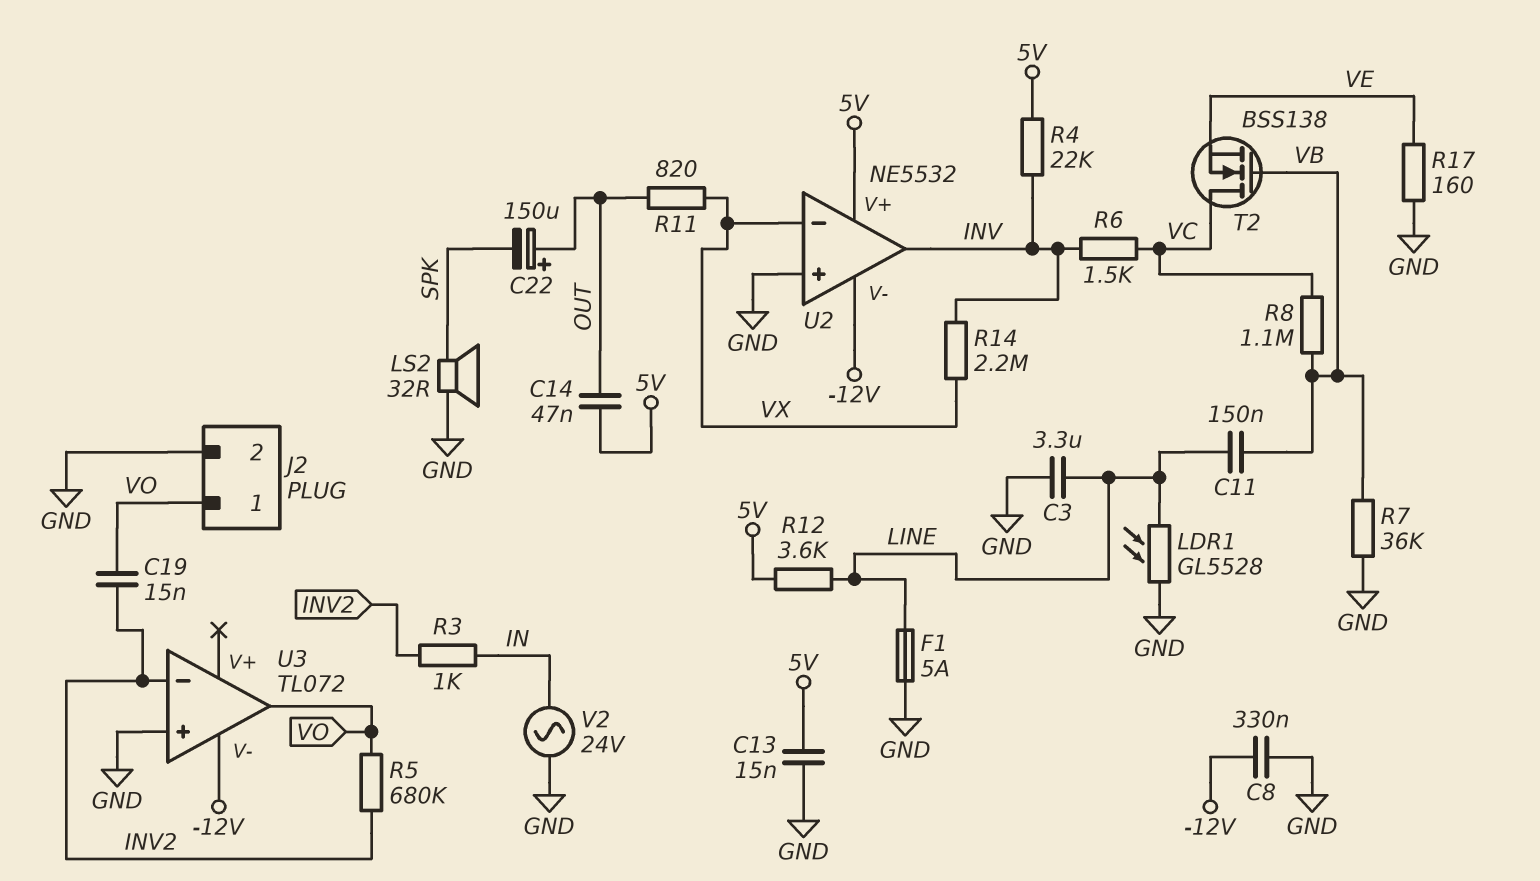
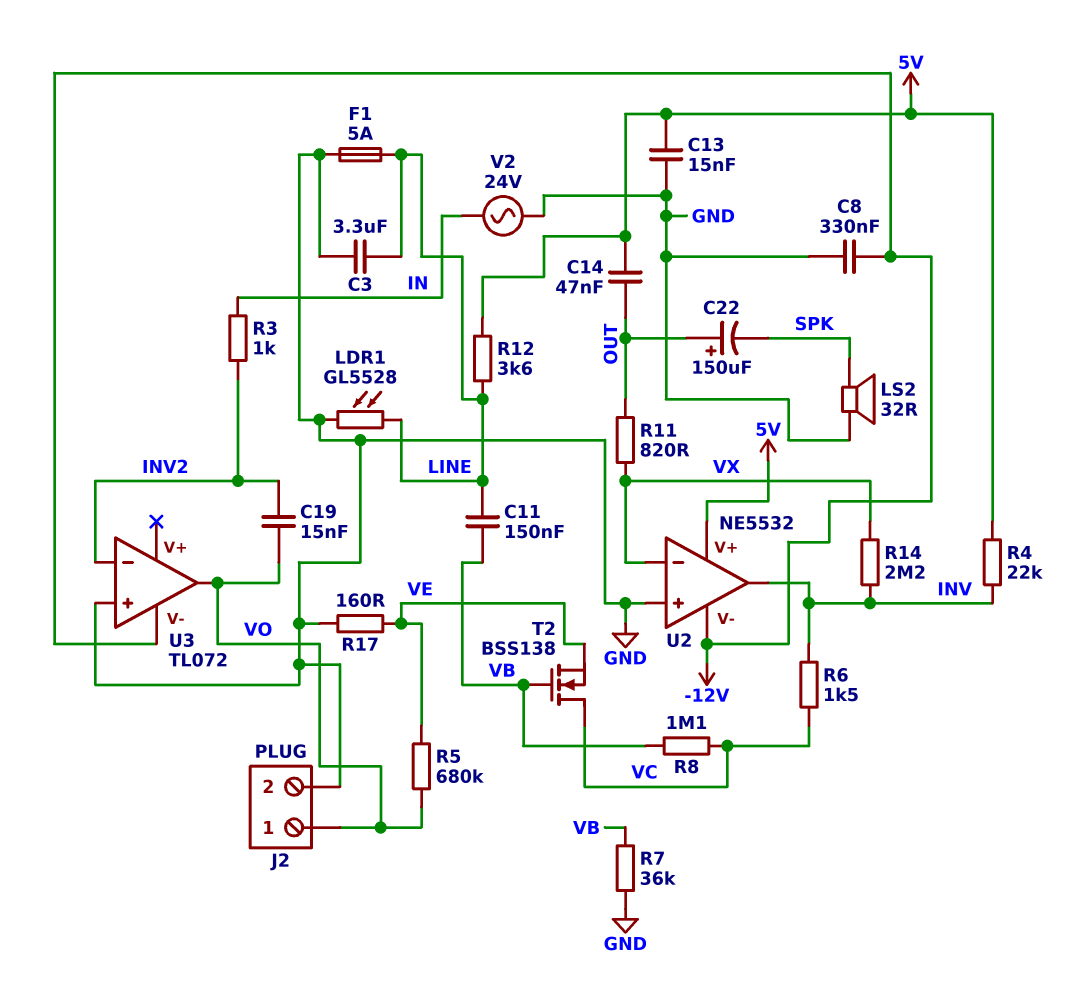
R5: 680k (INV2, VO) -> 680k (VE, VO)

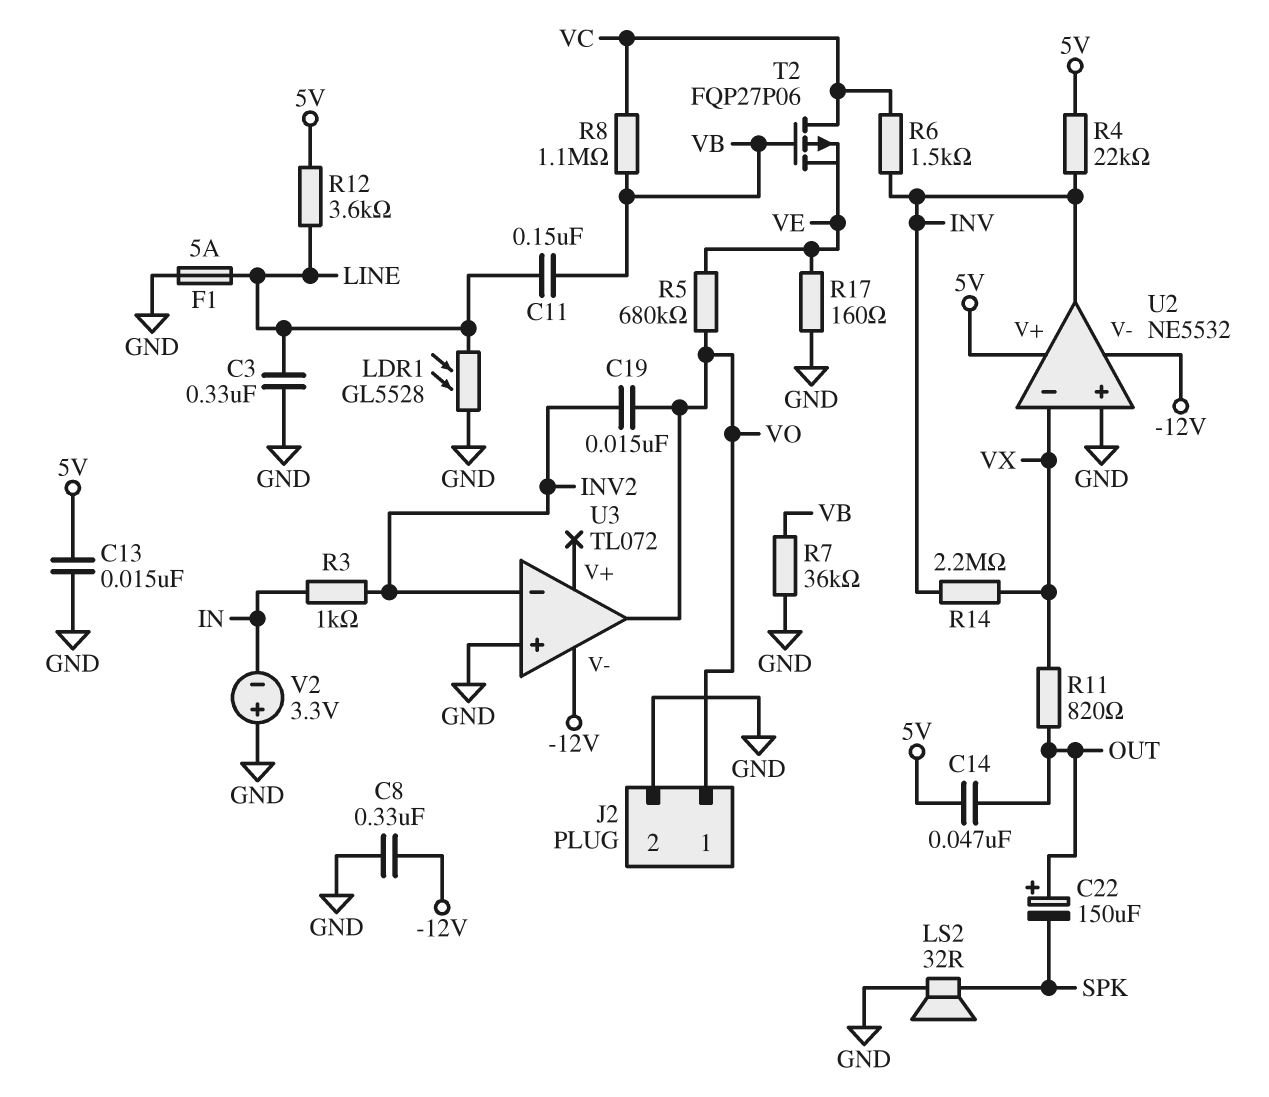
C3: 3.3uF (GND, LINE) -> 330nF (GND, LINE)
T2: NMOS BSS138 (G VB, D VC, S VE) -> PMOS FQP27P06 (G VB, D VC, S VE)
V2: AC 24V (GND, IN) -> 3.3V (plus GND, minus IN)

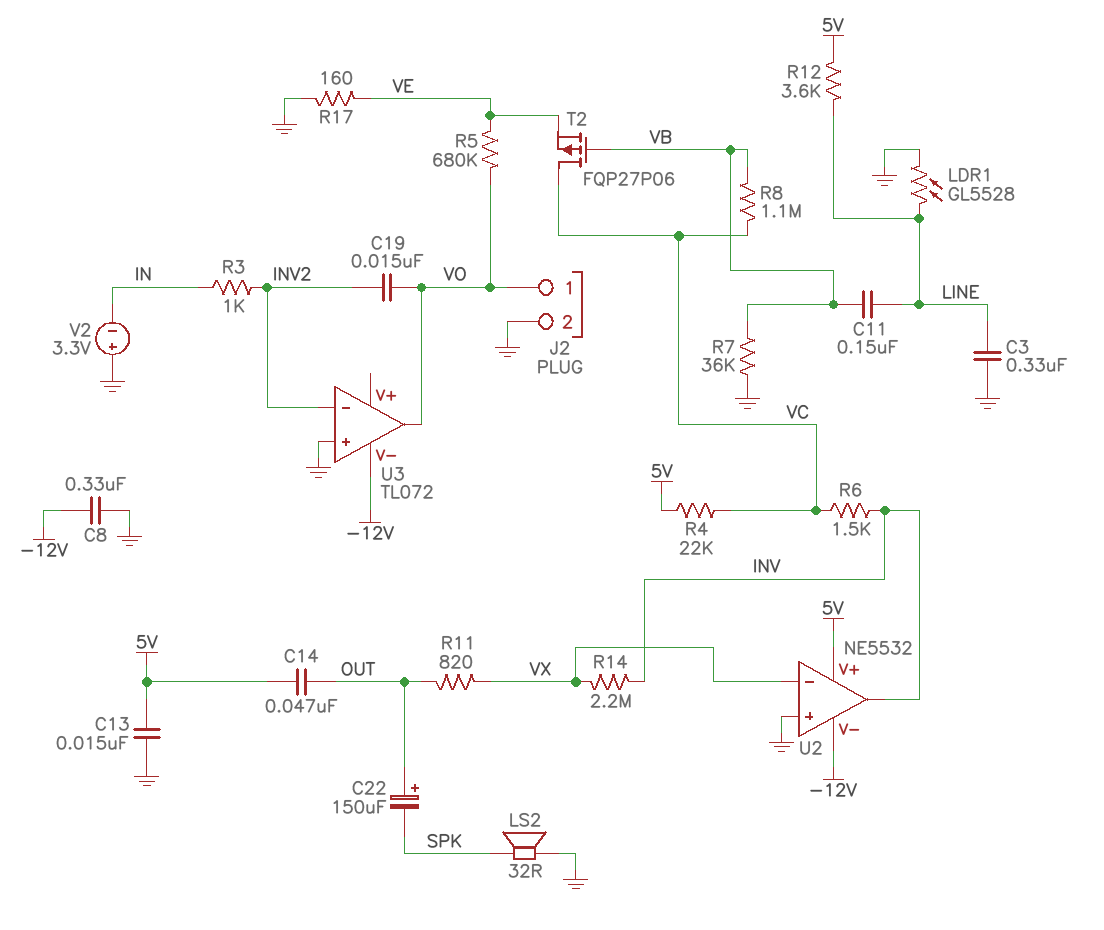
F1: 5A (GND, LINE) -> none
R4: 22k (5V, INV) -> 22k (5V, VC)

